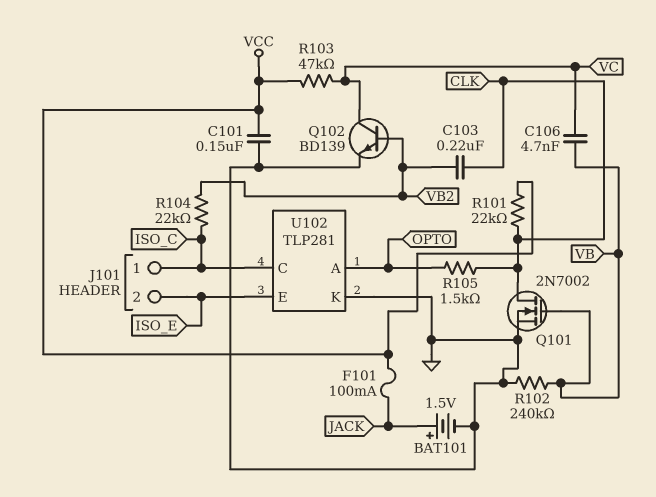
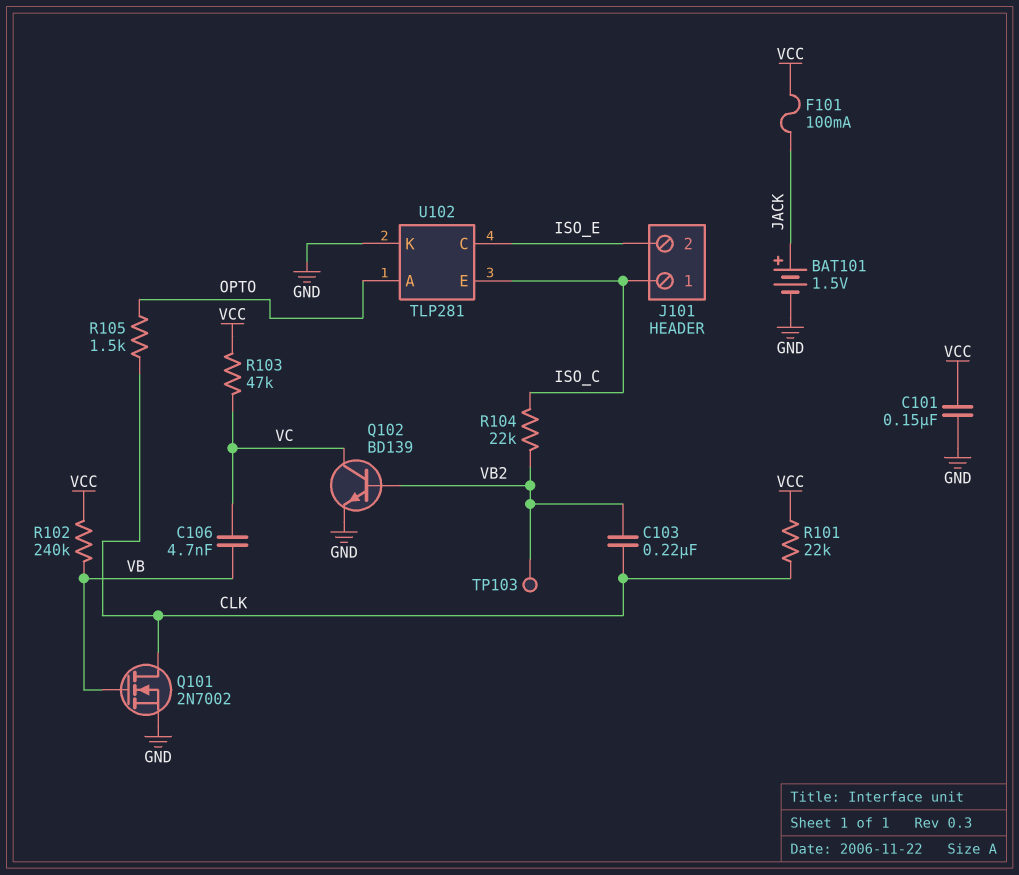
R102: 240k (GND, VB) -> 240k (VB, VCC)
TP103: none -> test point (VB2)
U102 pin C: ISO_C -> ISO_E
U102 pin E: ISO_E -> ISO_C

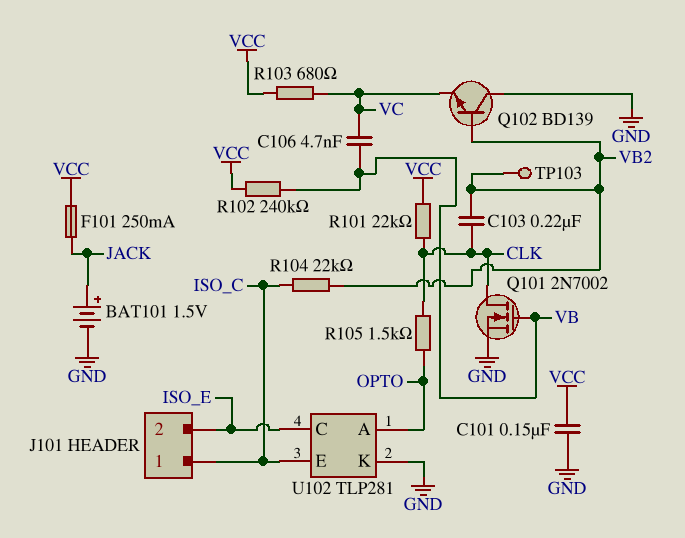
F101: 100mA (JACK, VCC) -> 250mA (JACK, VCC)
Q102: NPN BD139 (B VB2, C VC, E GND) -> NPN BD139 (B VB2, C GND, E VC)
R103: 47k (VC, VCC) -> 680 (VC, VCC)

